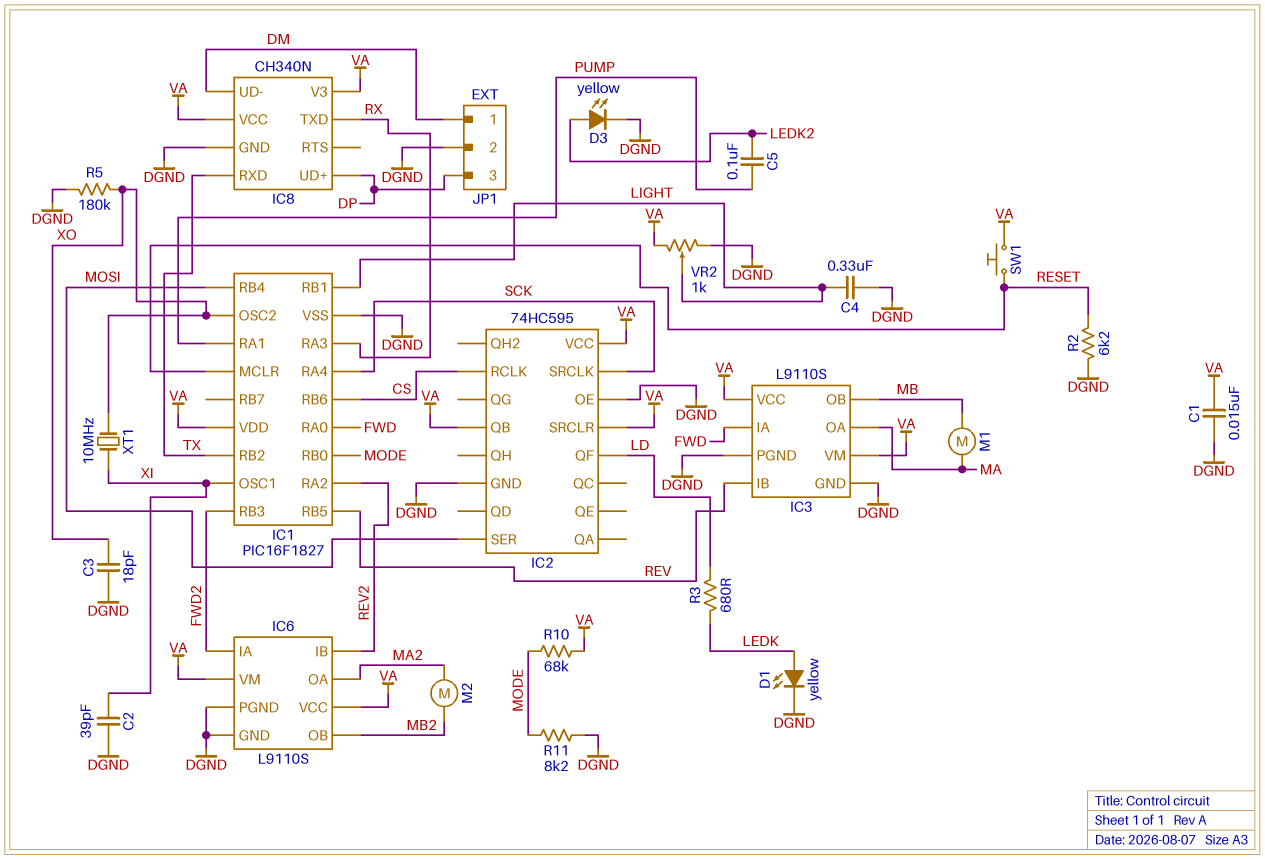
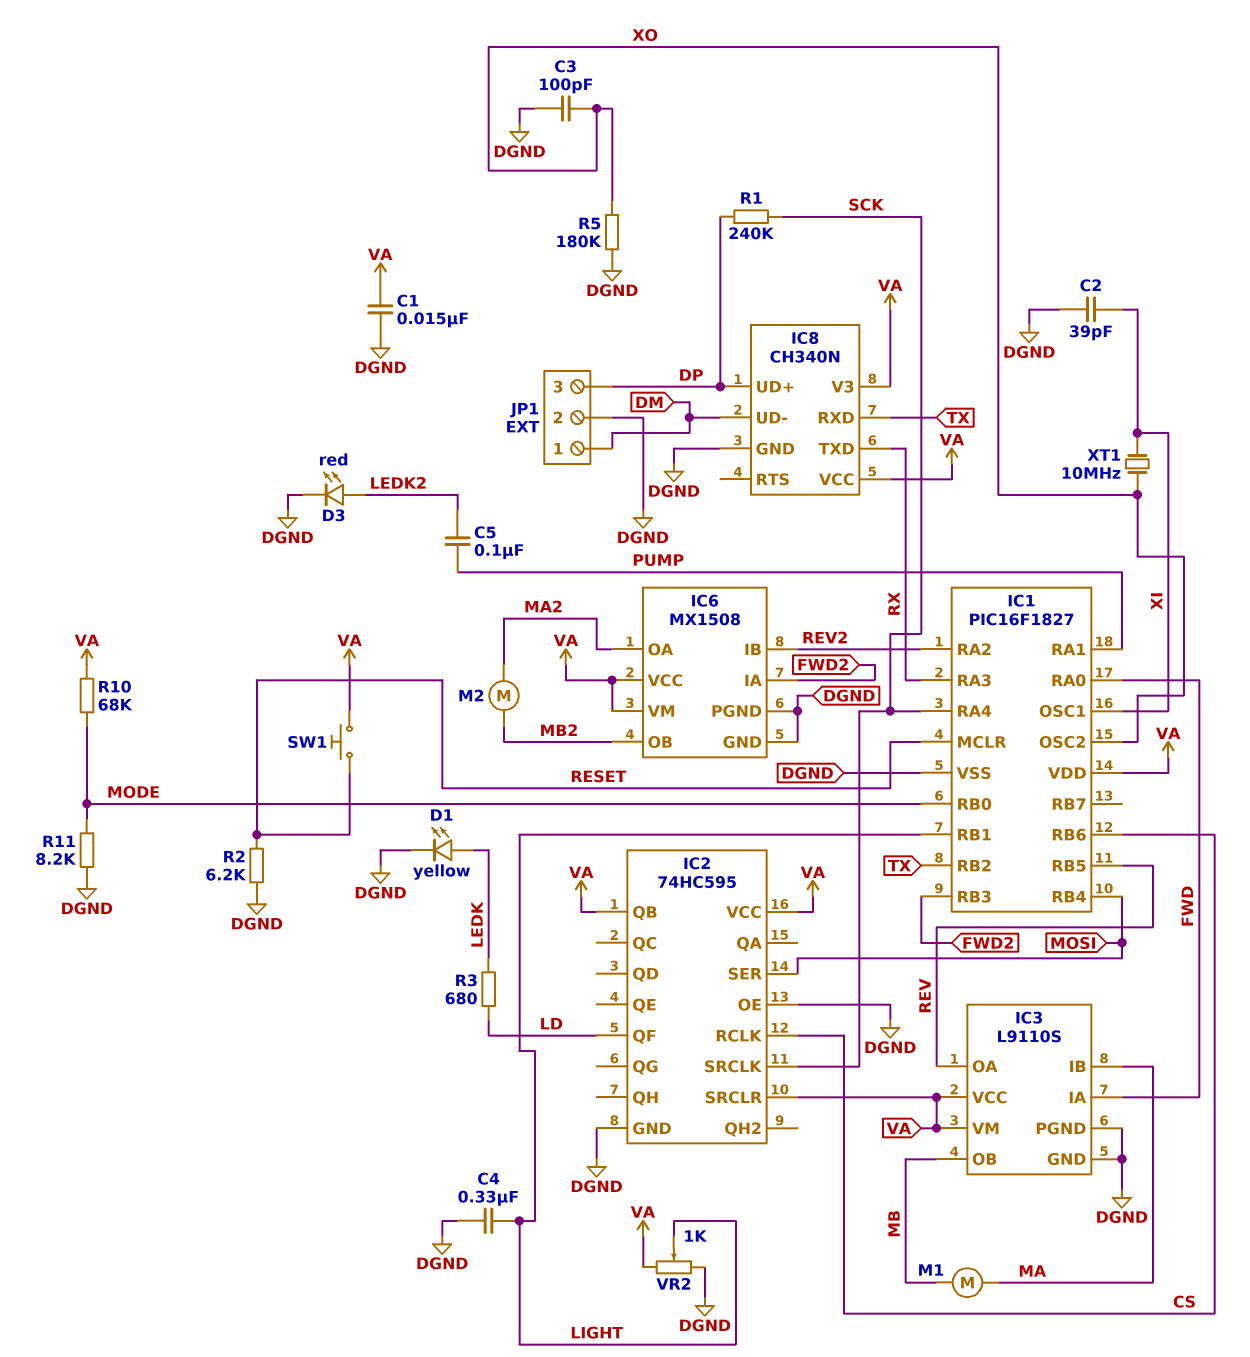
C3: 18pF (DGND, XO) -> 100pF (DGND, XO)
D3: LED yellow (A LEDK2, K DGND) -> LED red (A LEDK2, K DGND)
IC3 pin IB: REV -> MA
IC3 pin OA: MA -> REV
IC6: L9110S -> MX1508
R1: none -> 240k (DP, SCK)

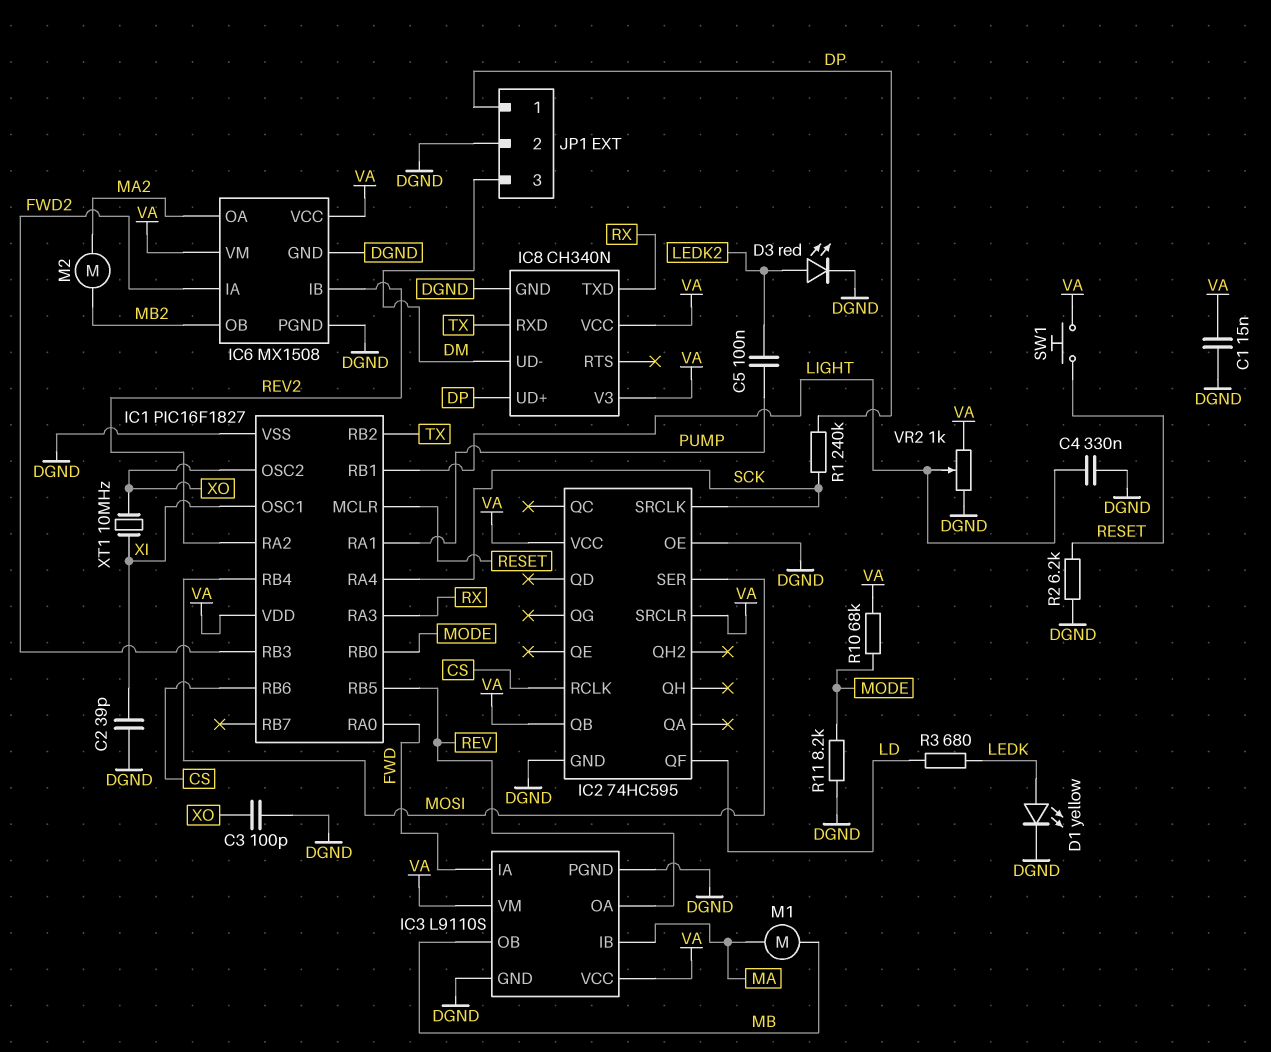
JP1 pin 1: DM -> DP
JP1 pin 3: DP -> DM
R5: 180k (DGND, XO) -> none

